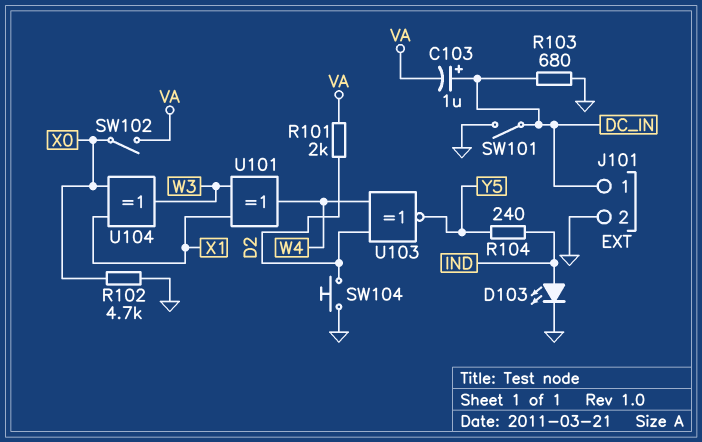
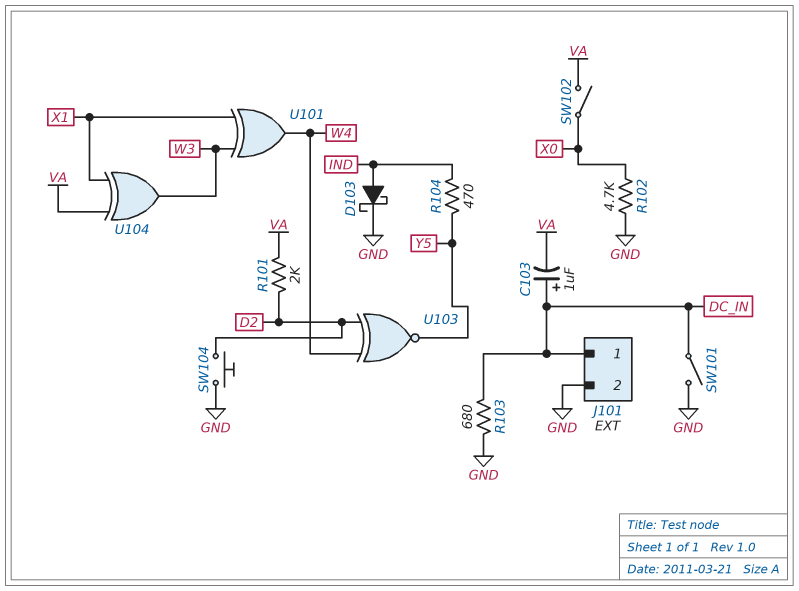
D103: LED (A IND, K GND) -> schottky (A IND, K GND)
R104: 240 (IND, Y5) -> 470 (IND, Y5)
U104: XOR (in X0, in X1, out W3) -> XOR (in VA, in X1, out W3)

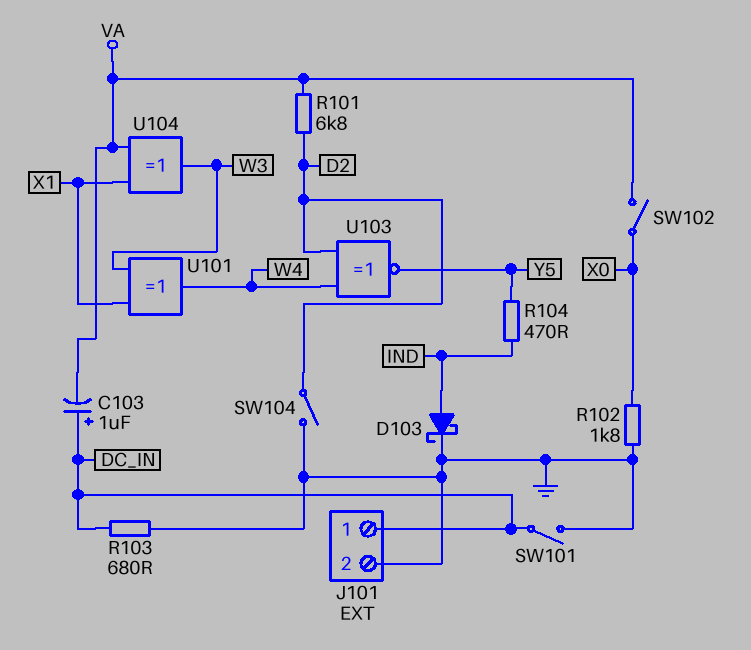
R101: 2k (D2, VA) -> 6.8k (D2, VA)
R102: 4.7k (GND, X0) -> 1.8k (GND, X0)
SW104: button (D2, GND) -> switch (D2, GND)

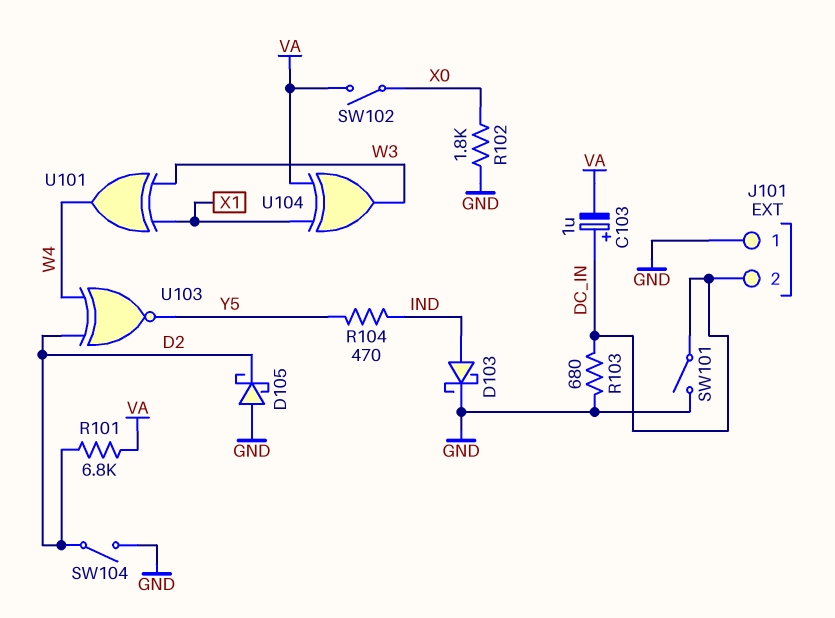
D105: none -> schottky (A GND, K D2)
J101 pin 1: DC_IN -> GND
J101 pin 2: GND -> DC_IN

